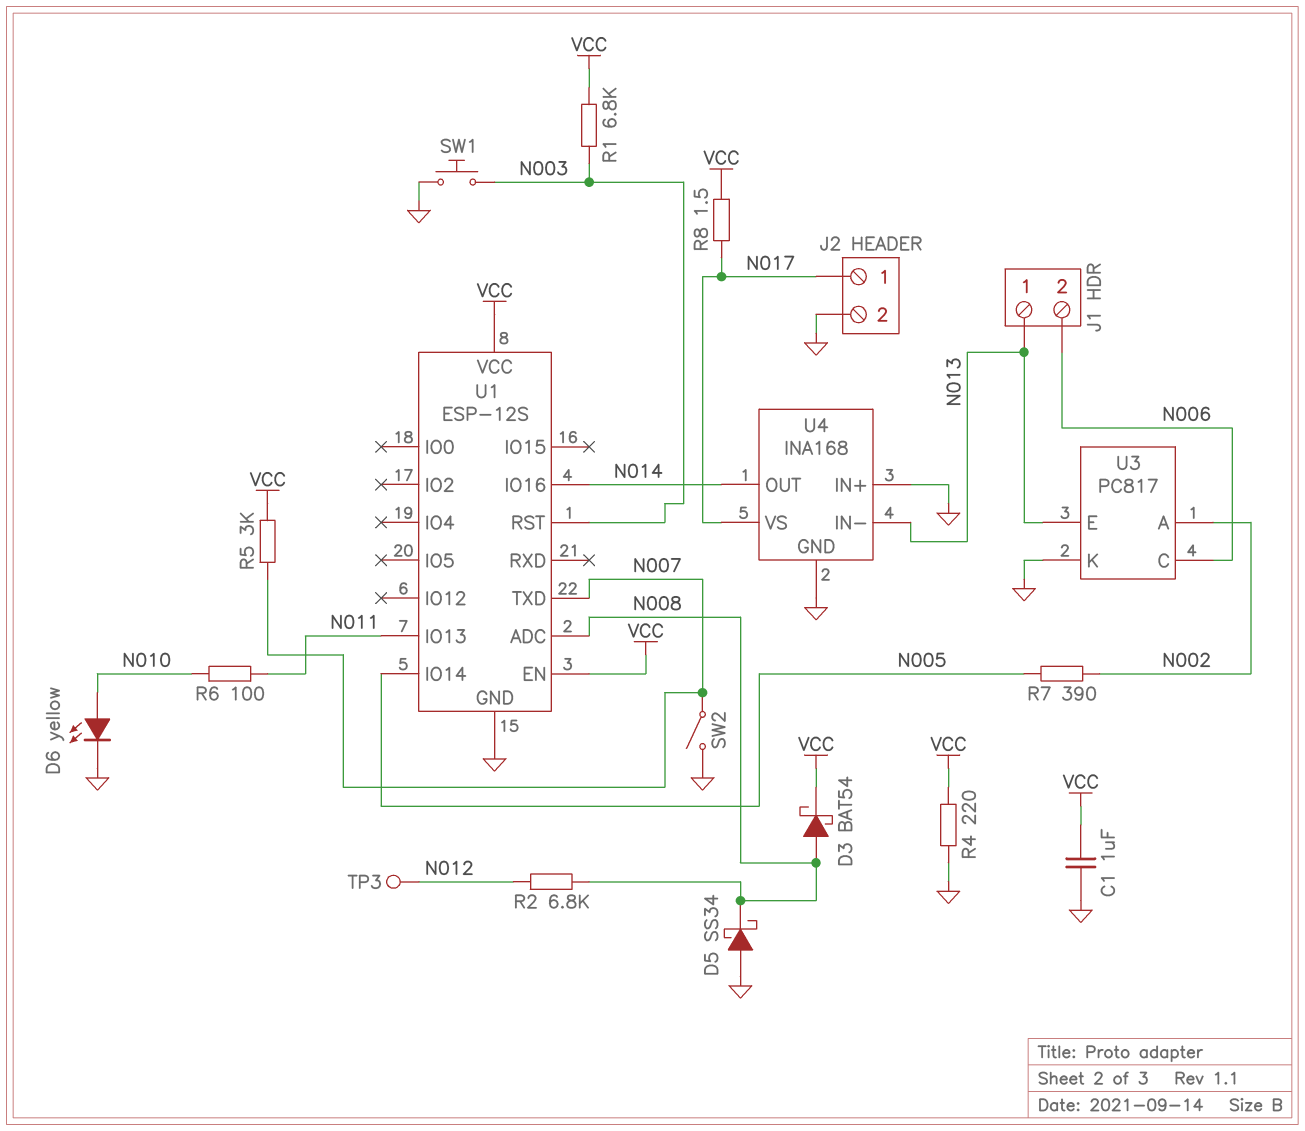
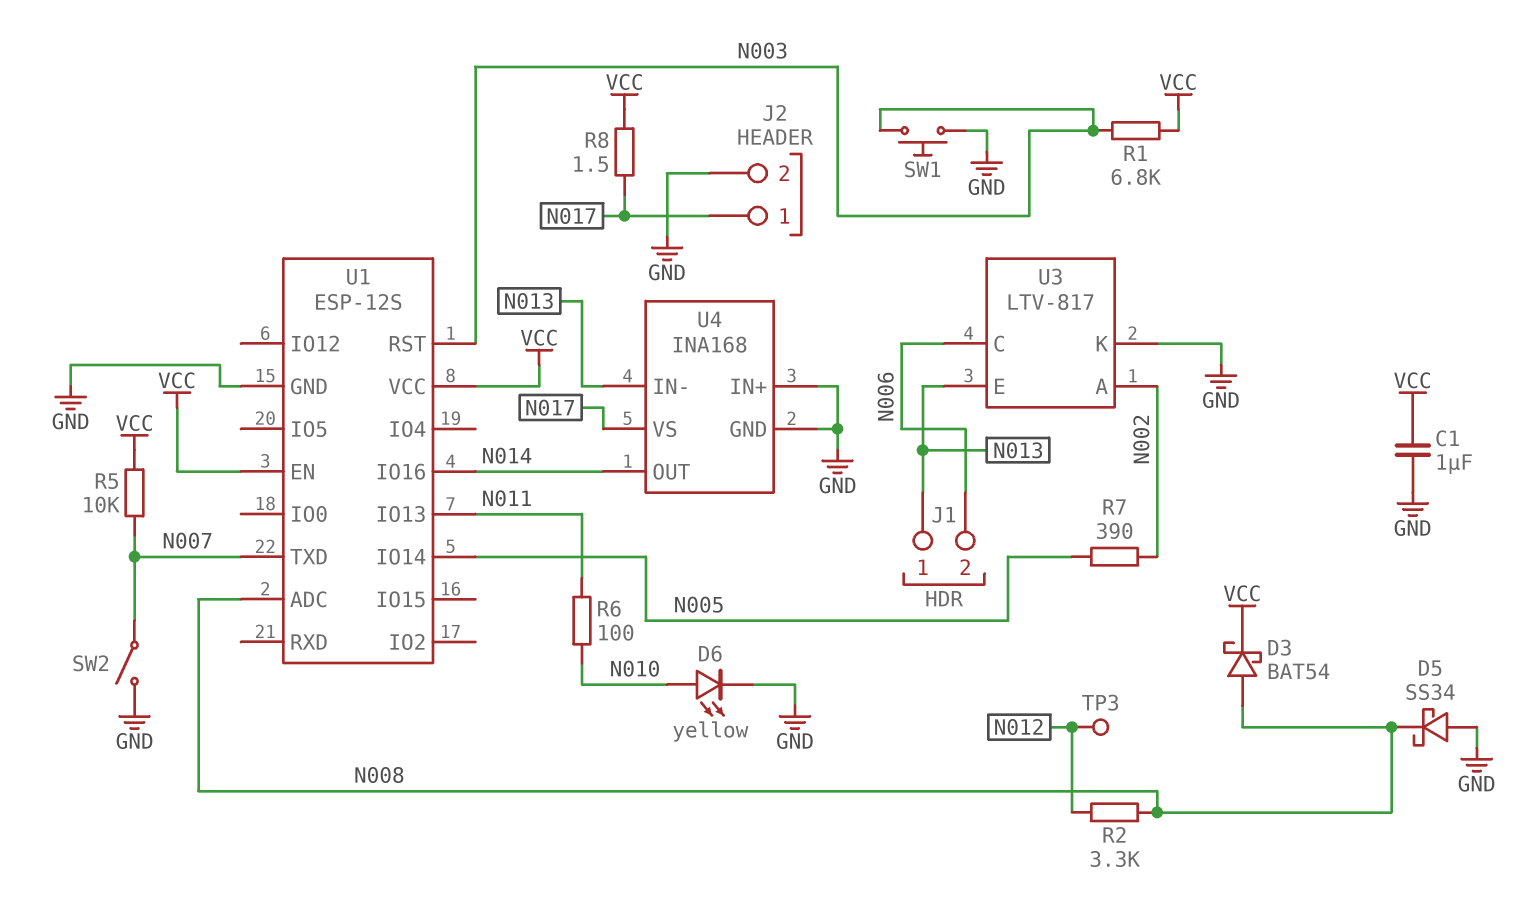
R2: 6.8k (N008, N012) -> 3.3k (N008, N012)
R4: 220 (GND, VCC) -> none
R5: 3k (N007, VCC) -> 10k (N007, VCC)
U3: PC817 -> LTV-817

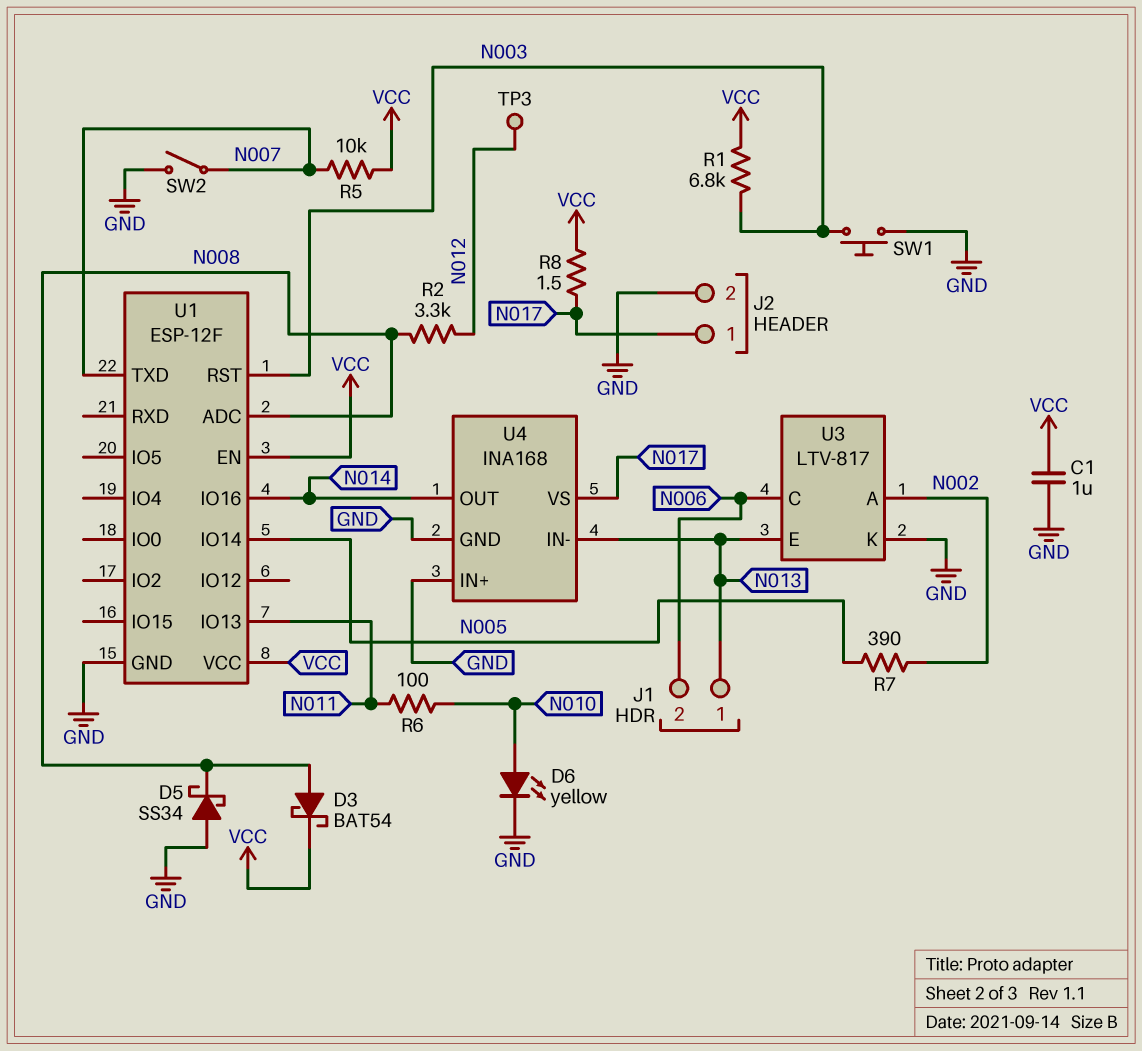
U1: ESP-12S -> ESP-12F

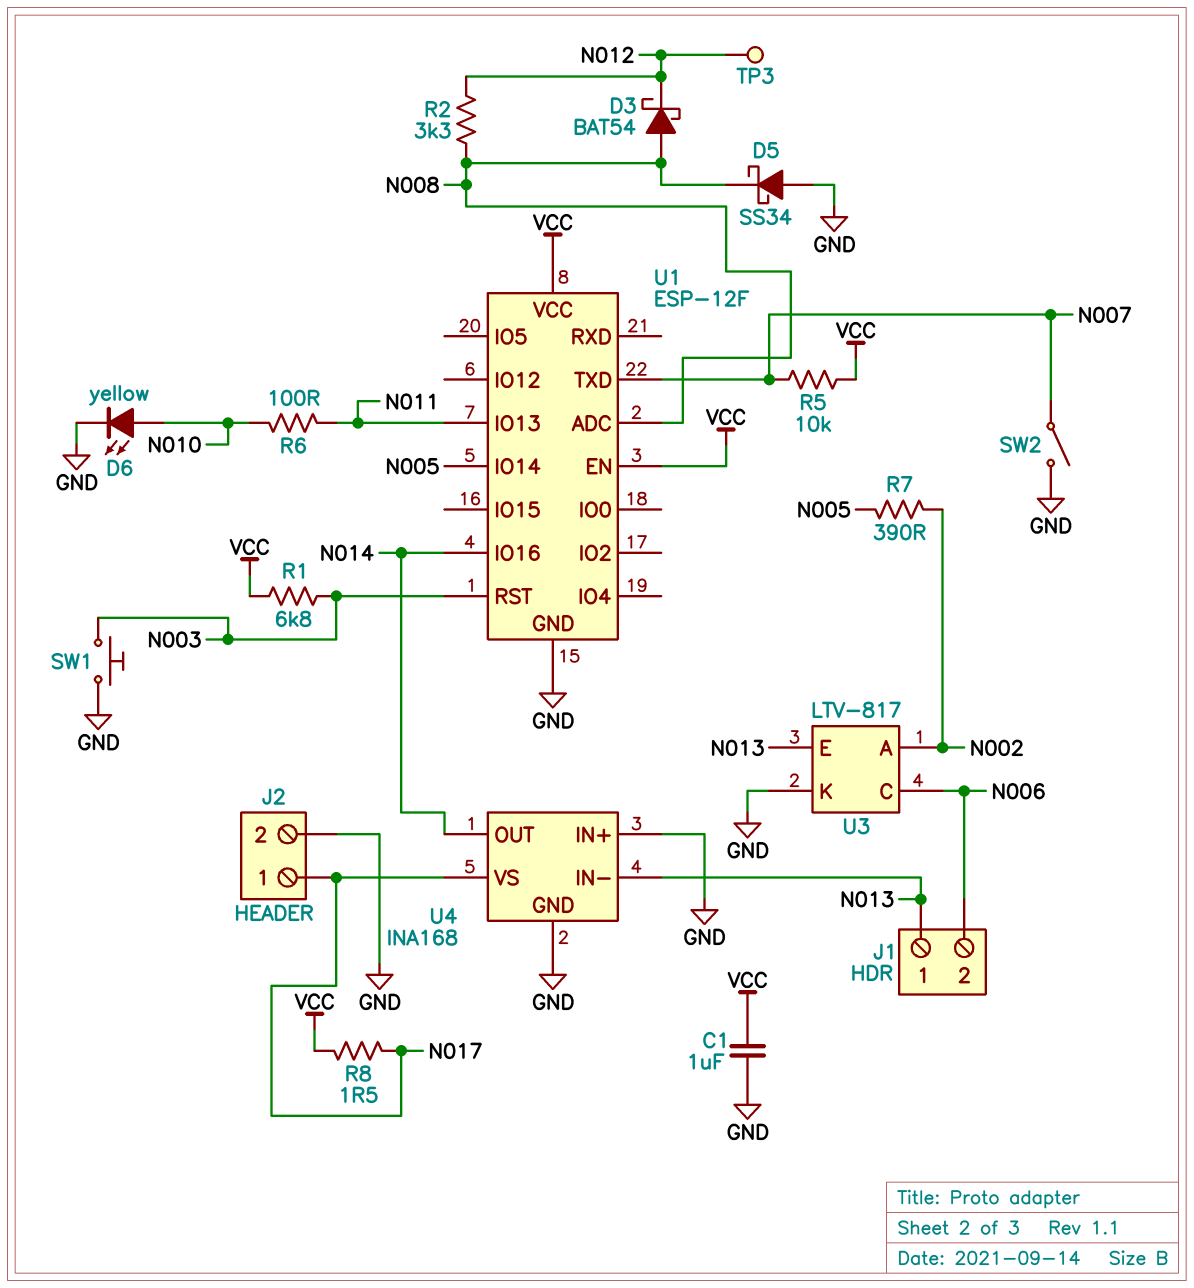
D3: schottky BAT54 (A N008, K VCC) -> schottky BAT54 (A N008, K N012)

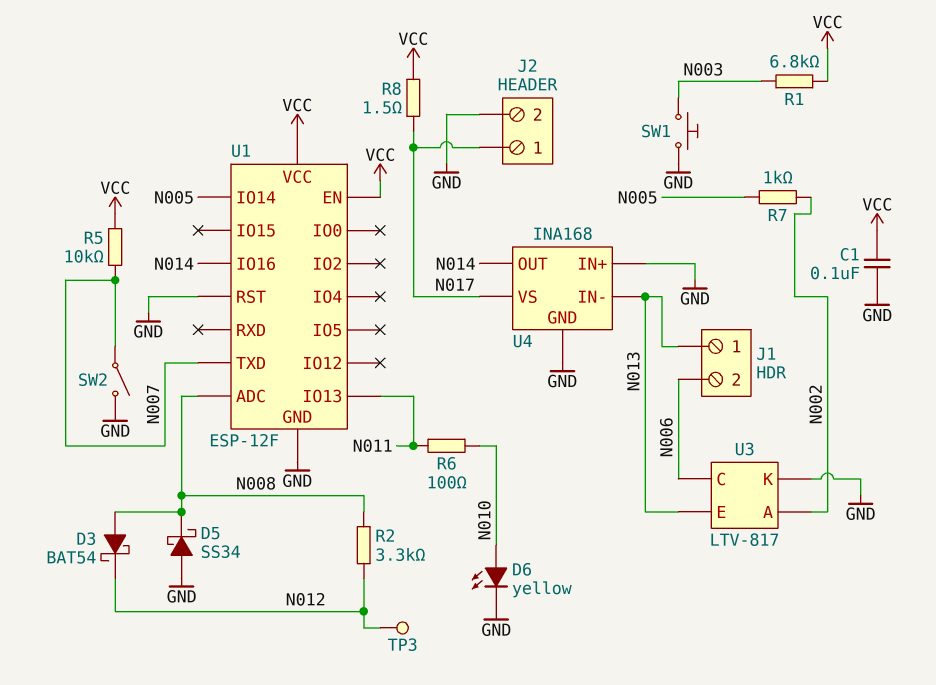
C1: 1uF (GND, VCC) -> 100nF (GND, VCC)
R7: 390 (N002, N005) -> 1k (N002, N005)
U1 pin RST: N003 -> GND

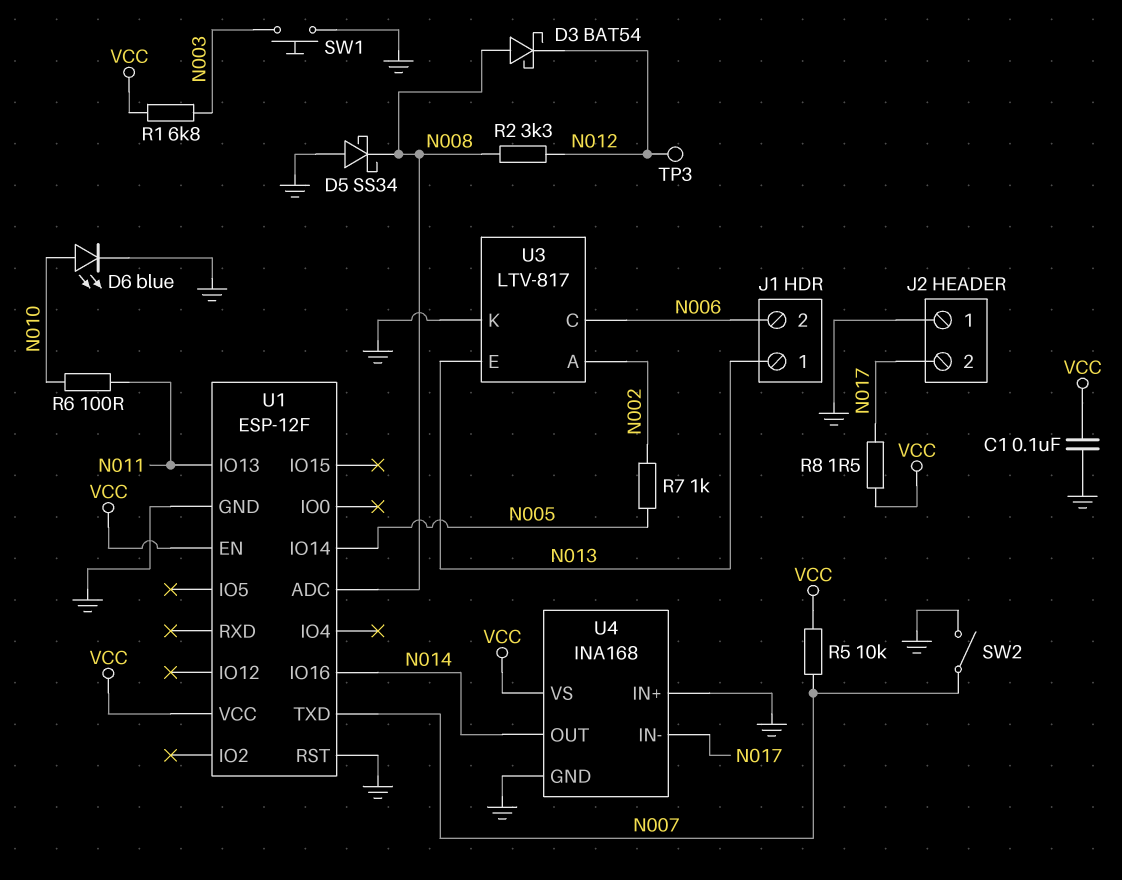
D6: LED yellow (A N010, K GND) -> LED blue (A N010, K GND)
J2 pin 1: N017 -> GND
J2 pin 2: GND -> N017
U4 pin IN-: N013 -> N017
U4 pin VS: N017 -> VCC

